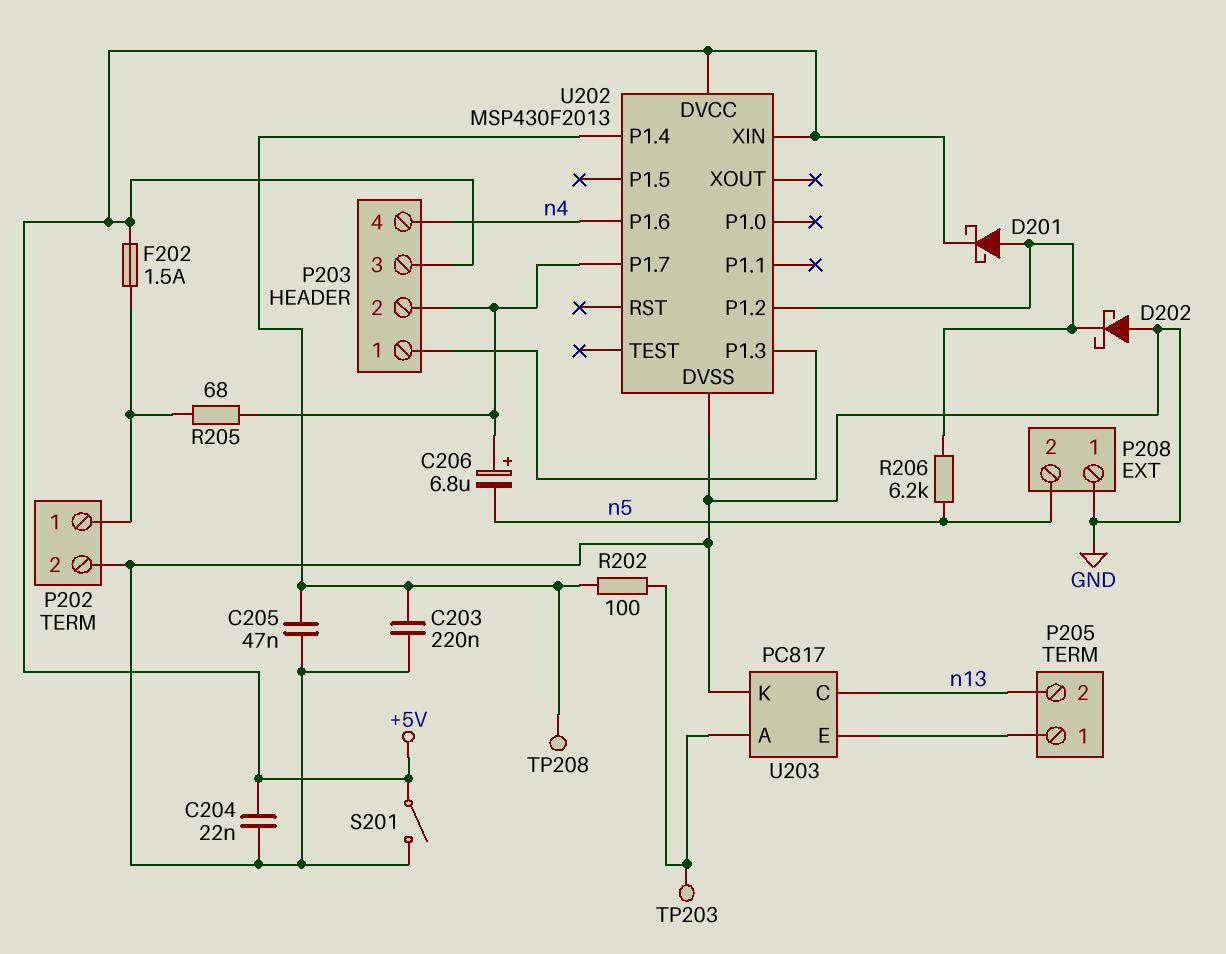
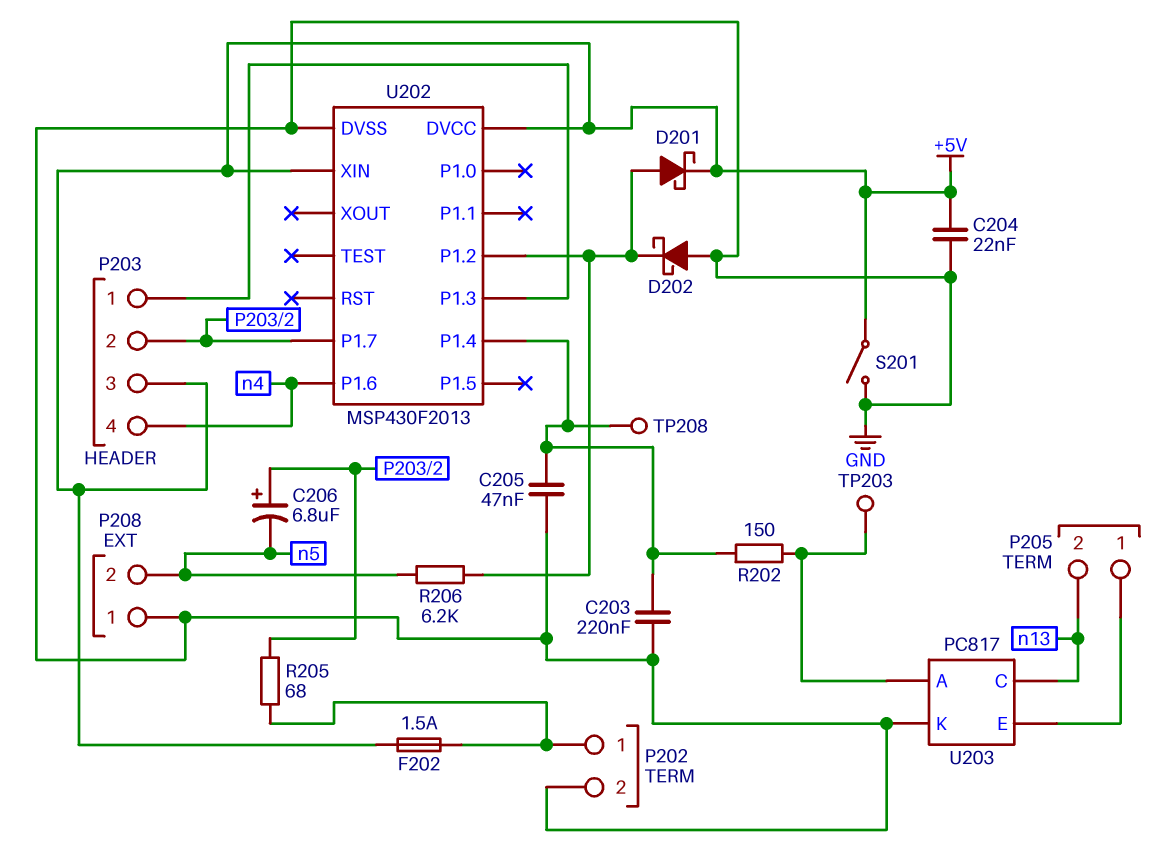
R202: 100 (U202/P1.4, U203/A) -> 150 (U202/P1.4, U203/A)

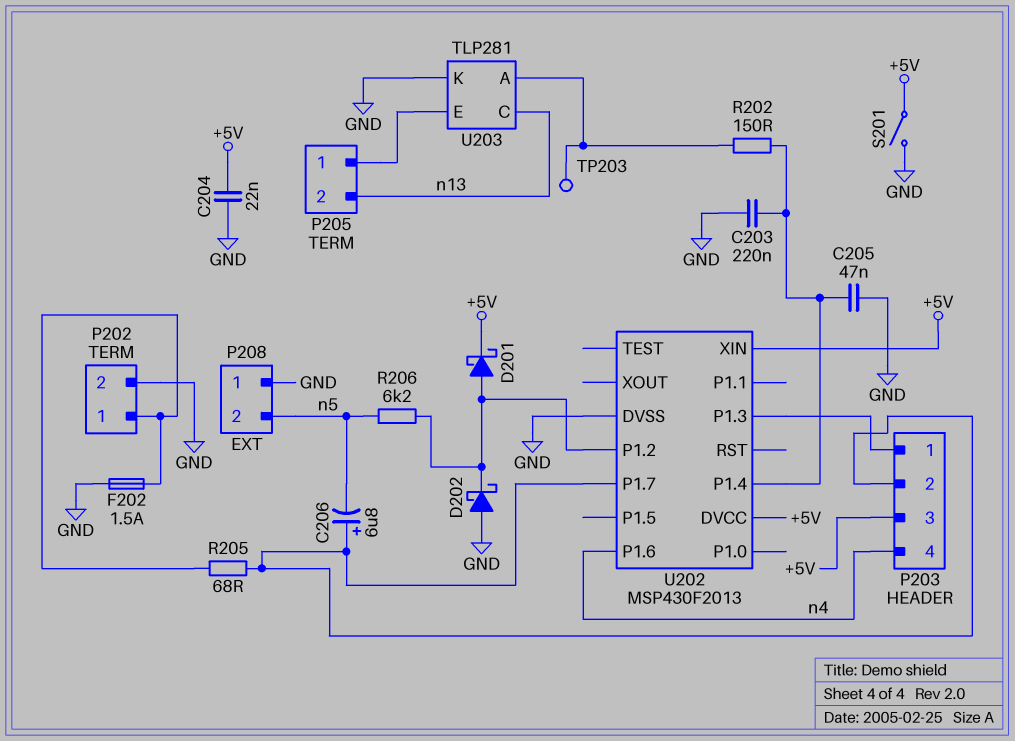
F202: 1.5A (+5V, P202/1) -> 1.5A (GND, P202/1)
TP208: test point (U202/P1.4) -> none
U203: PC817 -> TLP281

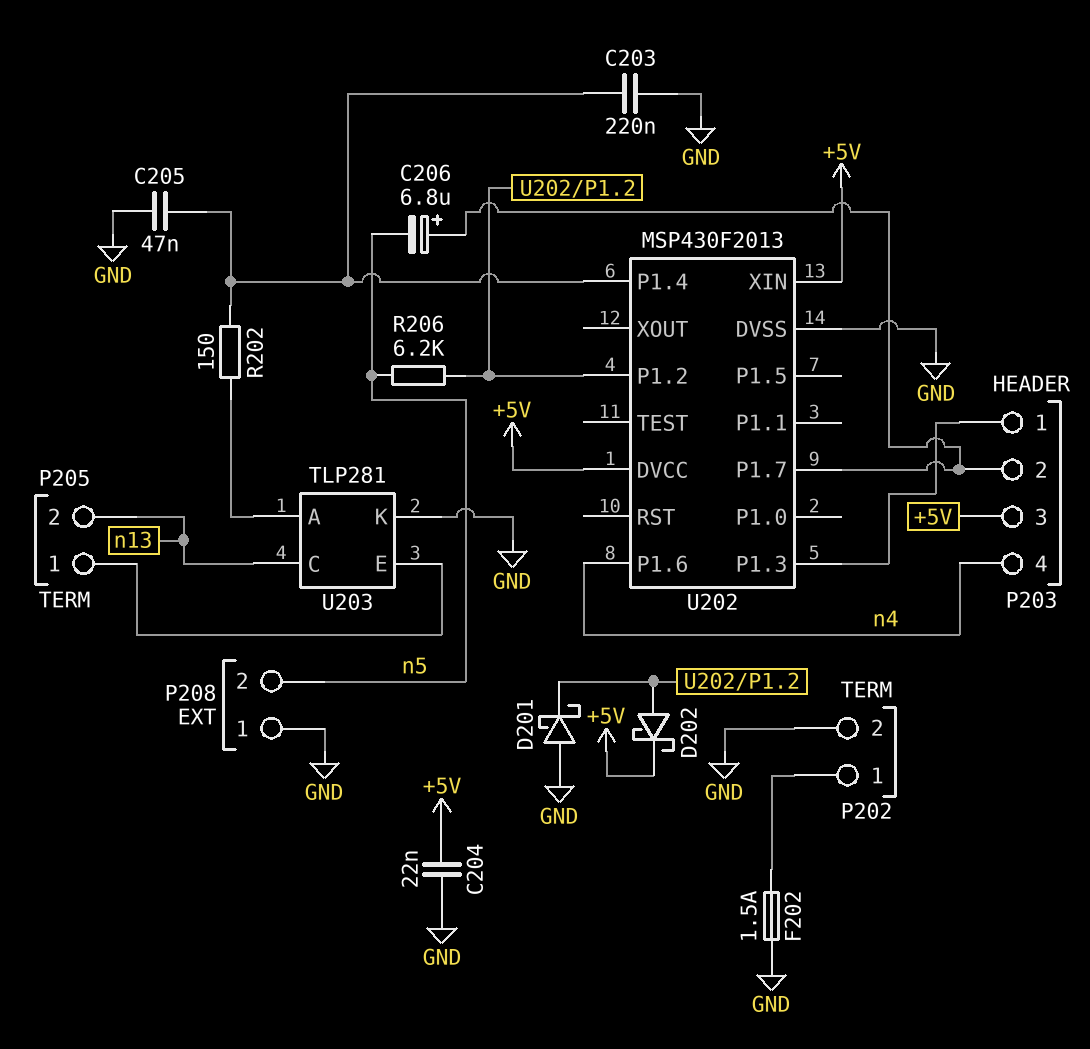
D201: schottky (A U202/P1.2, K +5V) -> schottky (A GND, K U202/P1.2)
D202: schottky (A GND, K U202/P1.2) -> schottky (A U202/P1.2, K +5V)
R205: 68 (P202/1, P203/2) -> none
S201: switch (+5V, GND) -> none
TP203: test point (U203/A) -> none

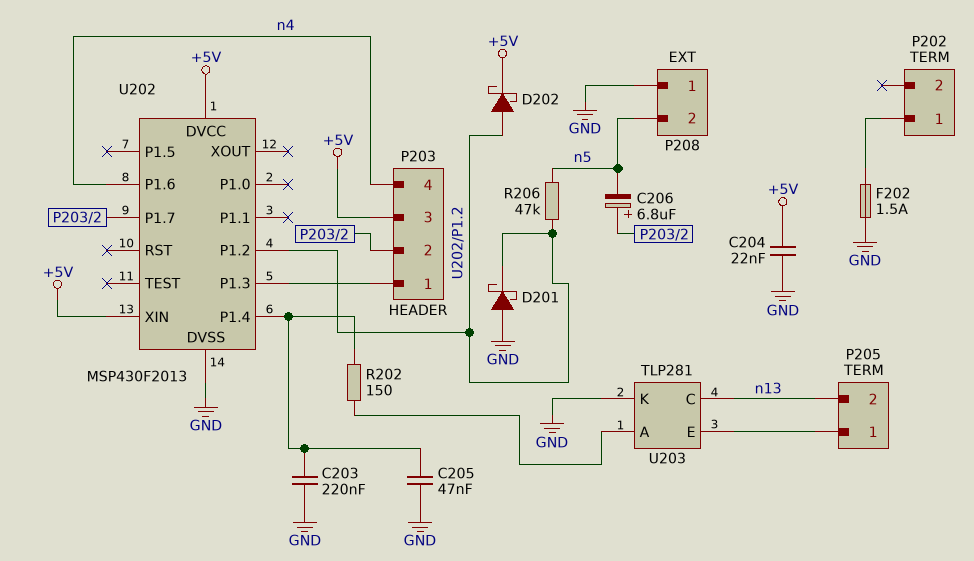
P202 pin 2: GND -> none
R206: 6.2k (U202/P1.2, n5) -> 47k (U202/P1.2, n5)

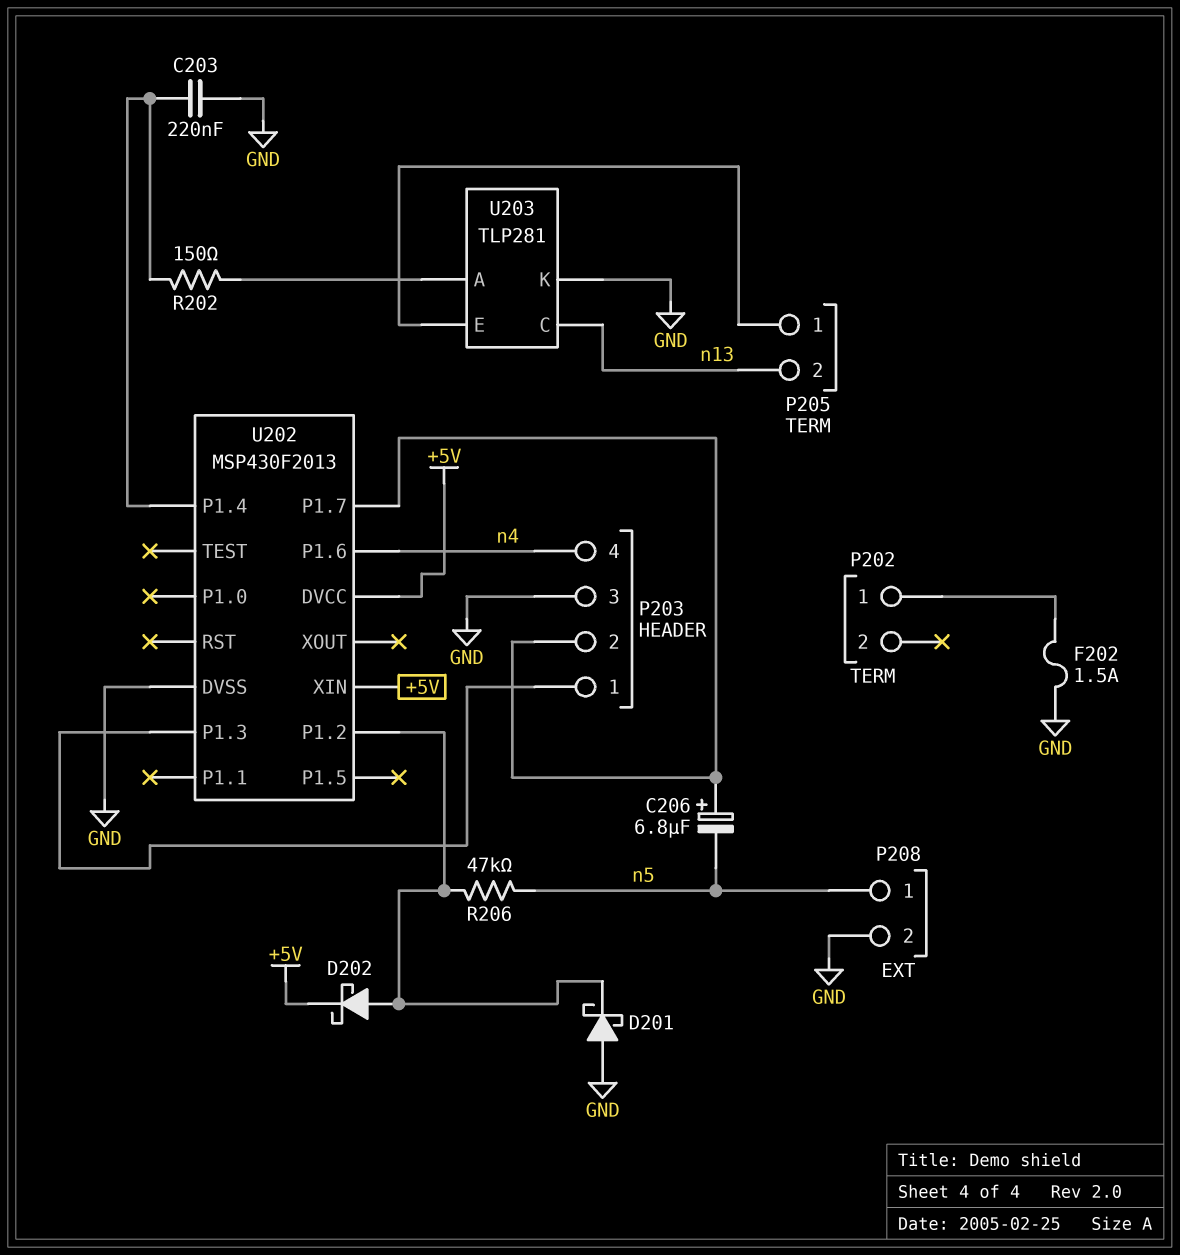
C204: 22nF (+5V, GND) -> none
C205: 47nF (GND, U202/P1.4) -> none
P203 pin 3: +5V -> GND
P208 pin 1: GND -> n5
P208 pin 2: n5 -> GND

